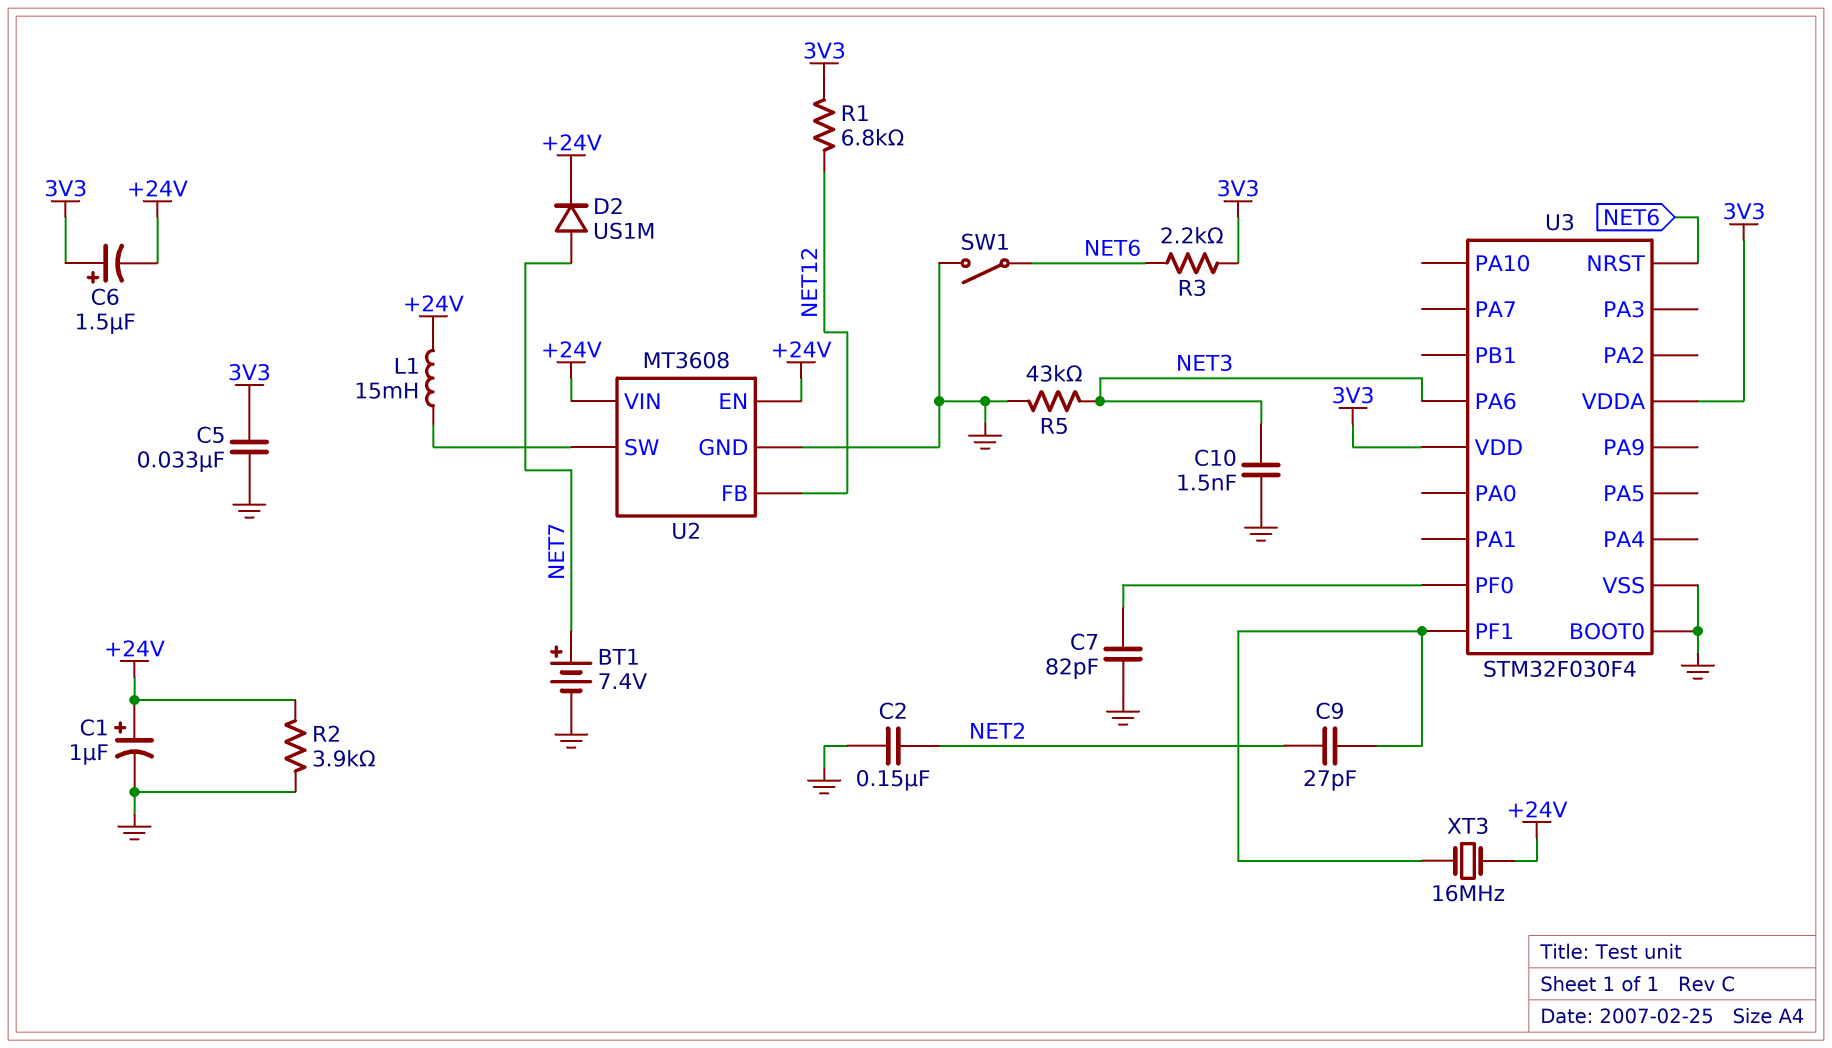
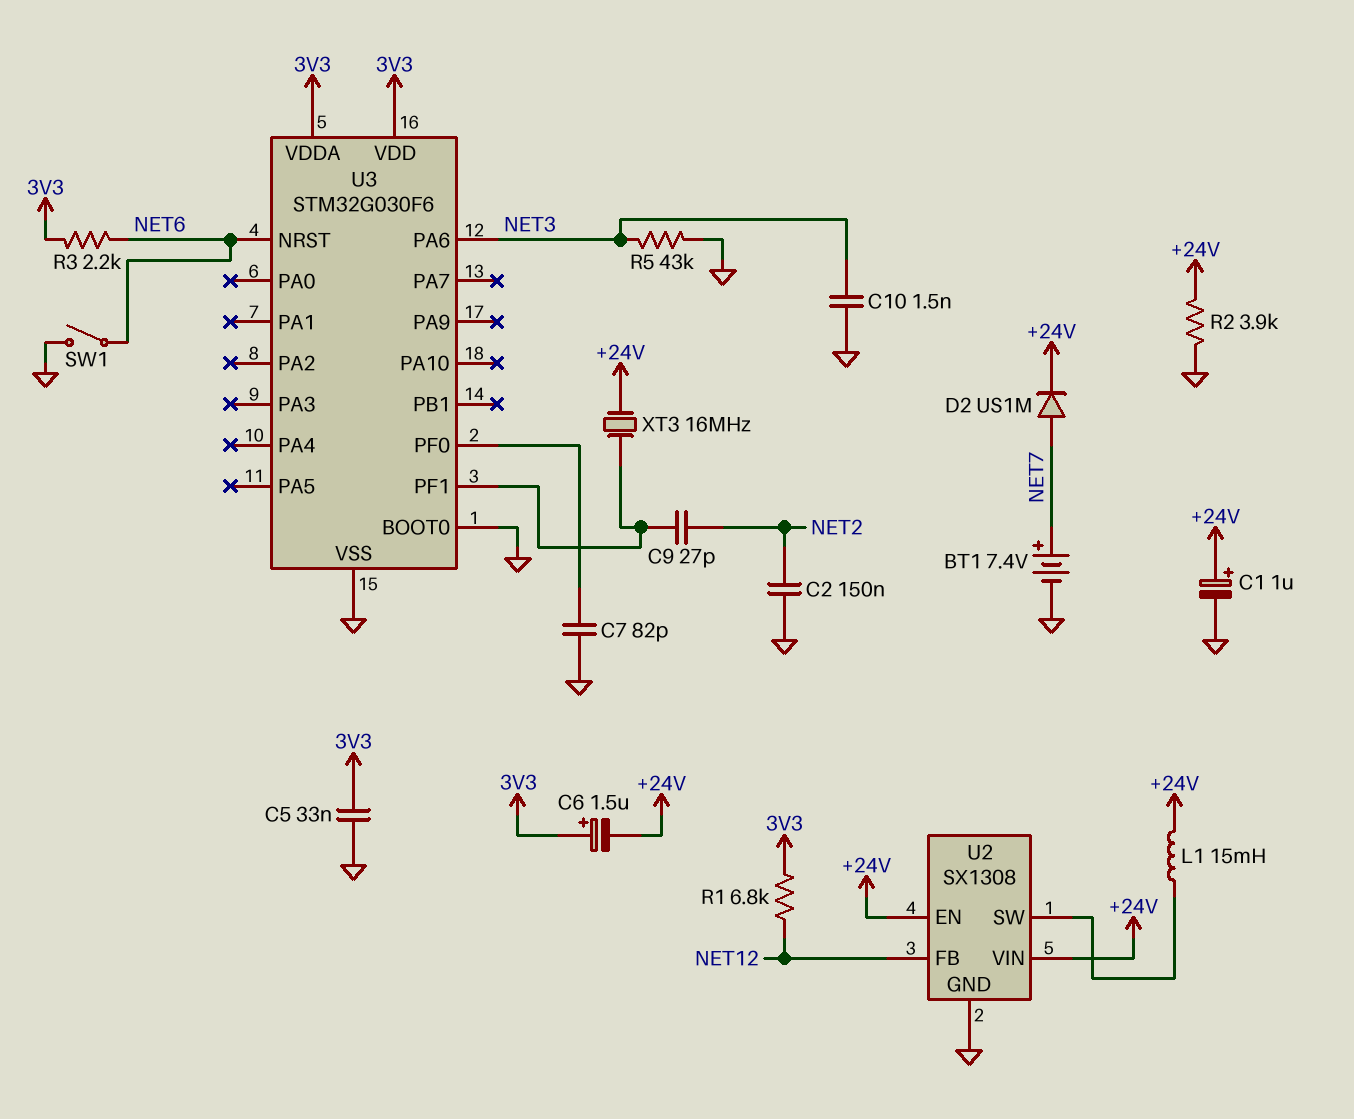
U2: MT3608 -> SX1308
U3: STM32F030F4 -> STM32G030F6

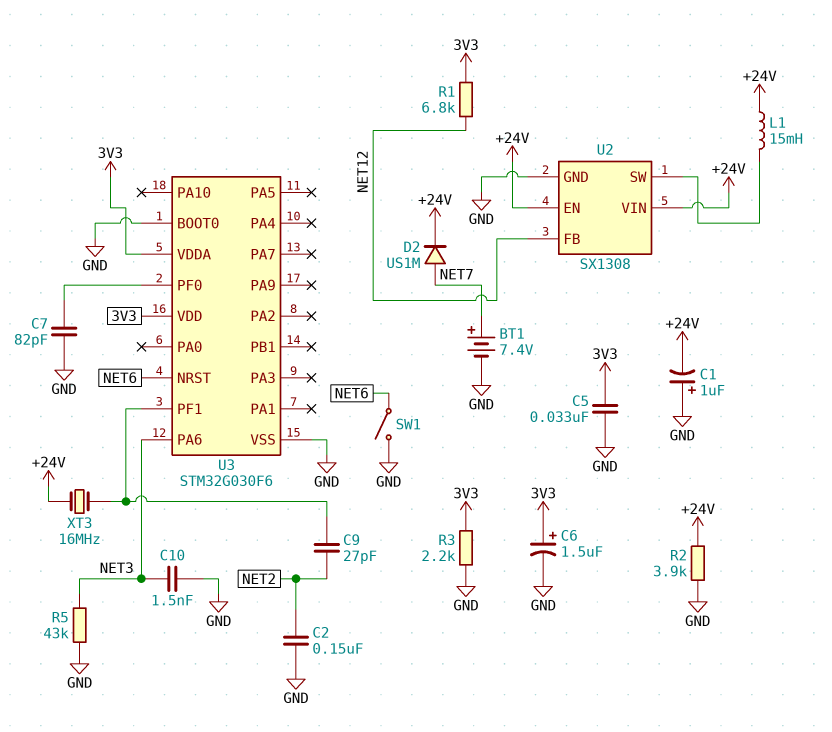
C1: 1uF (plus +24V, minus GND) -> 1uF (plus GND, minus +24V)
C6: 1.5uF (plus 3V3, minus +24V) -> 1.5uF (plus 3V3, minus GND)
R3: 2.2k (3V3, NET6) -> 2.2k (3V3, GND)

